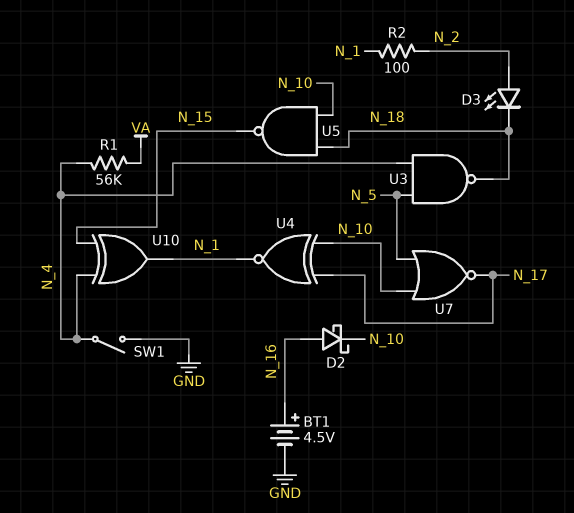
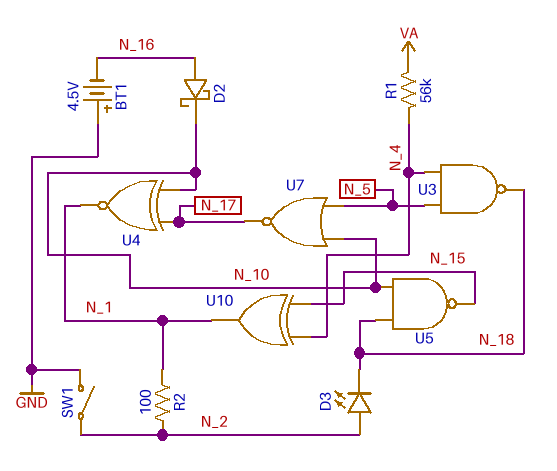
BT1: 4.5V (plus N_16, minus GND) -> 4.5V (plus GND, minus N_16)
SW1: switch (GND, N_4) -> switch (GND, N_2)

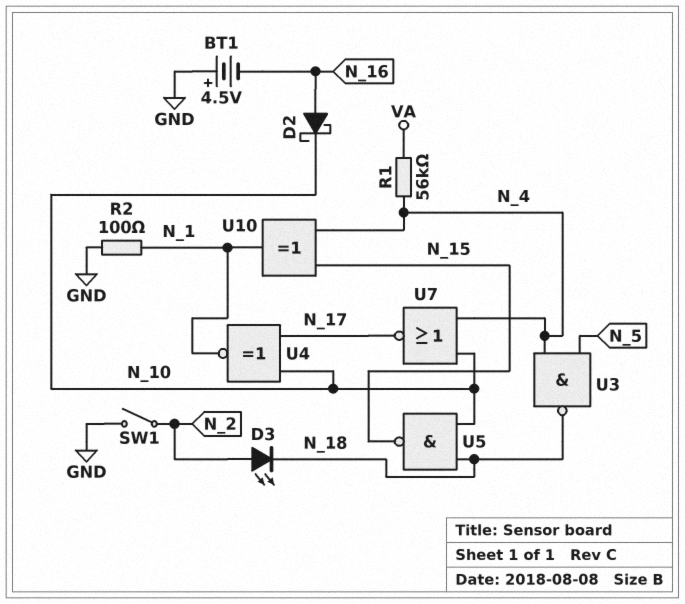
R2: 100 (N_1, N_2) -> 100 (GND, N_1)
U7: NOR (in N_5, in N_10, out N_17) -> NOR (in N_4, in N_10, out N_17)

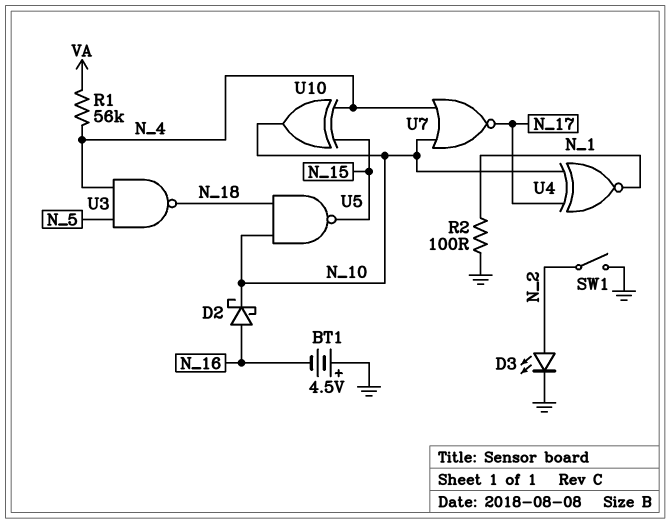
D3: LED (A N_2, K N_18) -> LED (A N_2, K GND)
U10: XOR (in N_4, in N_15, out N_1) -> XOR (in N_4, in N_15, out N_10)

